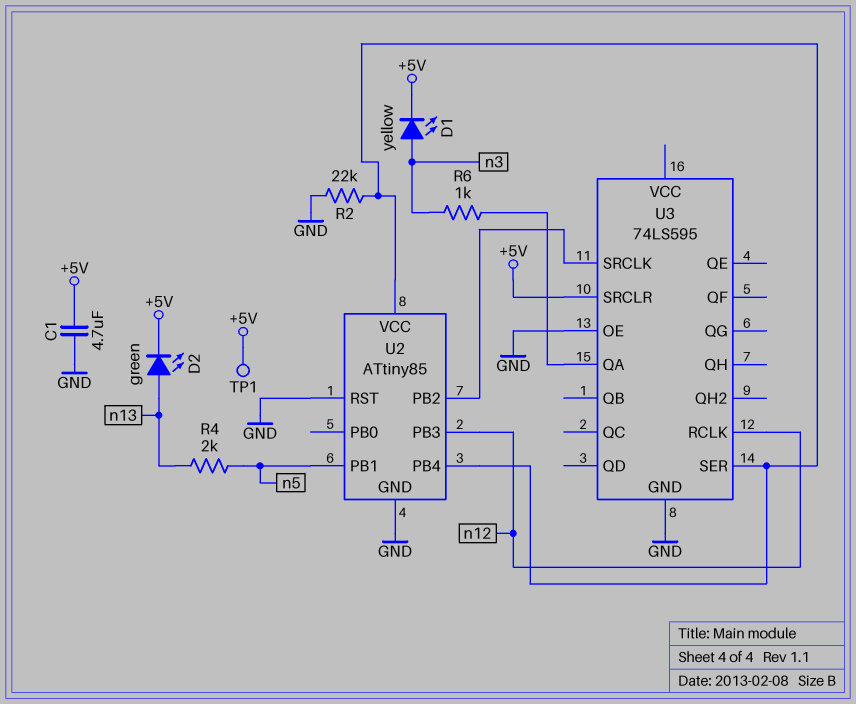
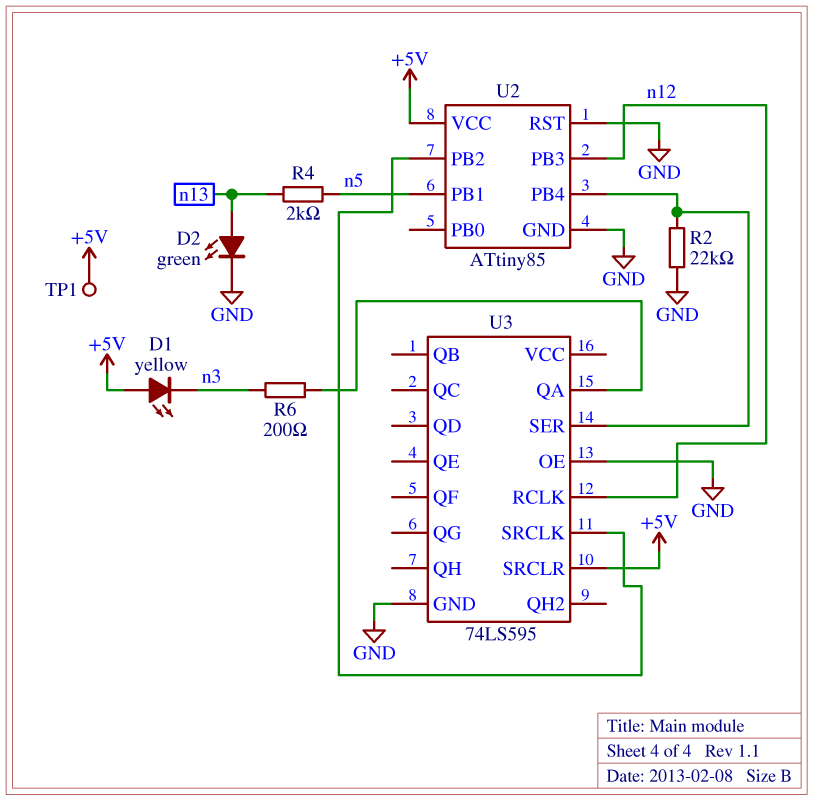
C1: 4.7uF (+5V, GND) -> none
D1: LED yellow (A n3, K +5V) -> LED yellow (A +5V, K n3)
D2: LED green (A n13, K +5V) -> LED green (A n13, K GND)
R6: 1k (U3/QA, n3) -> 200 (U3/QA, n3)
U2 pin VCC: U2/PB4 -> +5V

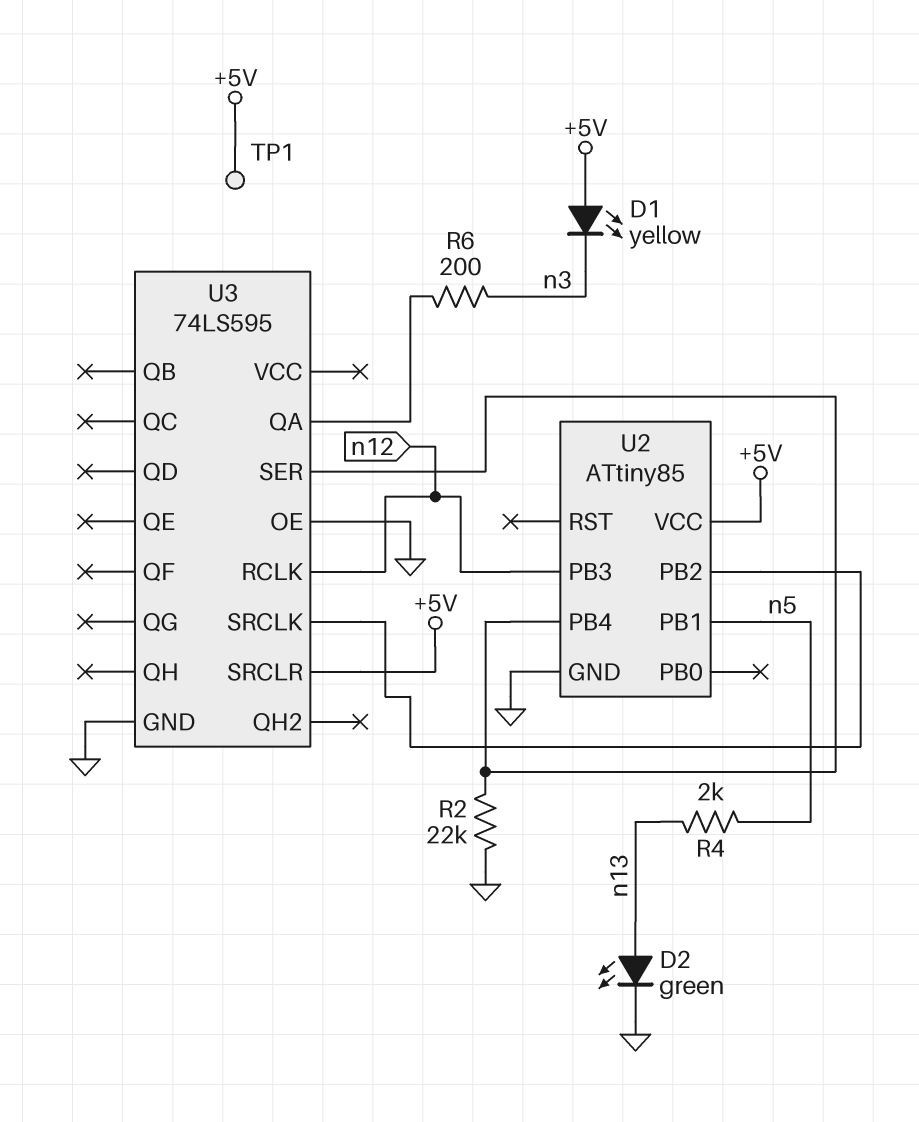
U2 pin RST: GND -> none

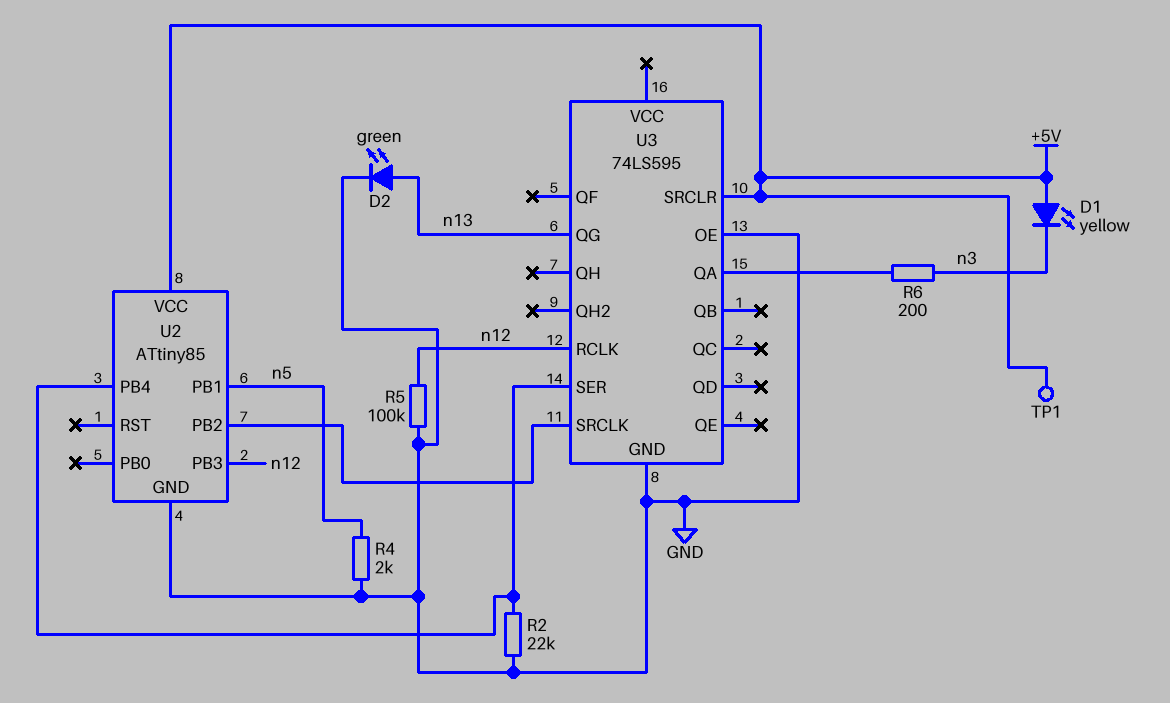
R4: 2k (n5, n13) -> 2k (GND, n5)
R5: none -> 100k (GND, n12)
U3 pin QG: none -> n13

